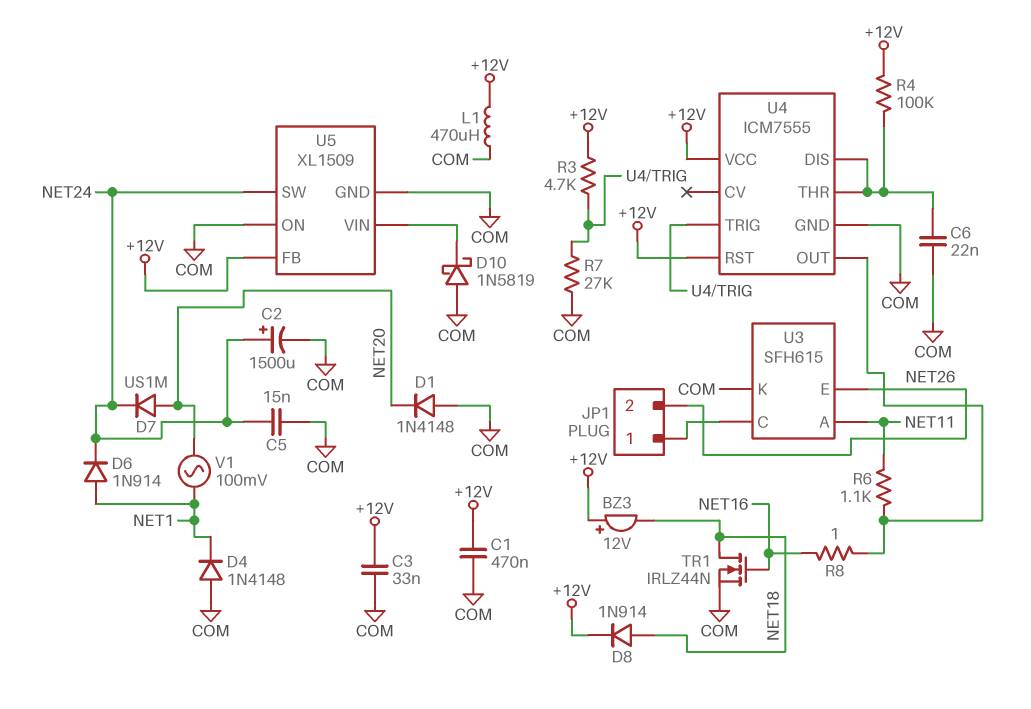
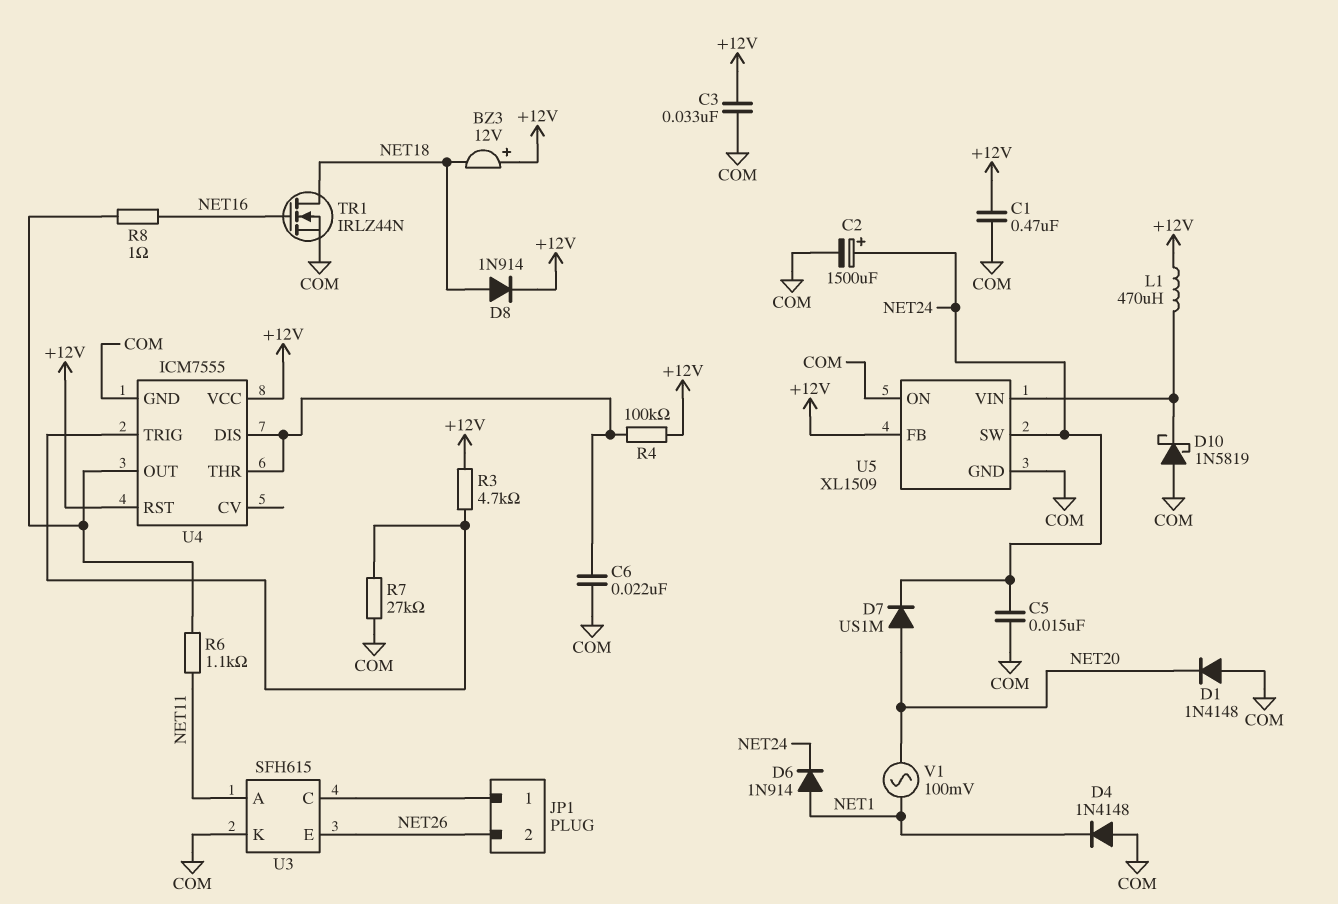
L1: 470uH (+12V, COM) -> 470uH (+12V, U5/VIN)

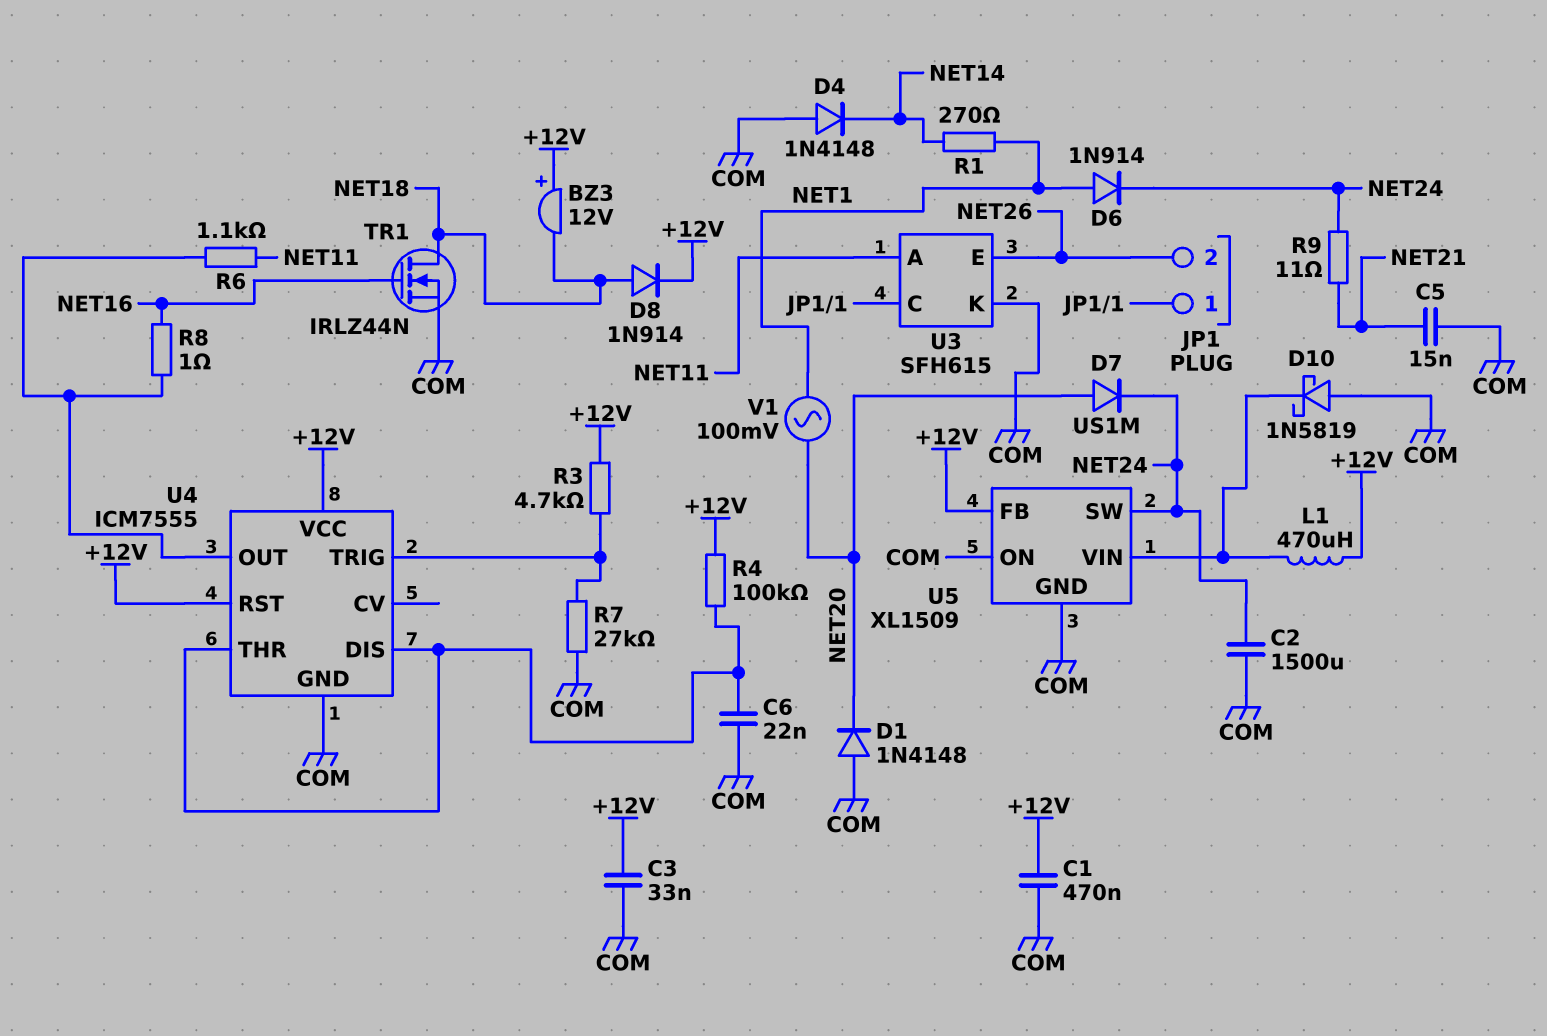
C2: 1500uF (plus NET24, minus COM) -> 1500uF (COM, NET24)
C5: 15nF (COM, NET24) -> 15nF (COM, NET21)
D4: diode 1N4148 (A COM, K NET1) -> diode 1N4148 (A COM, K NET14)
R1: none -> 270 (NET1, NET14)
R9: none -> 11 (NET21, NET24)

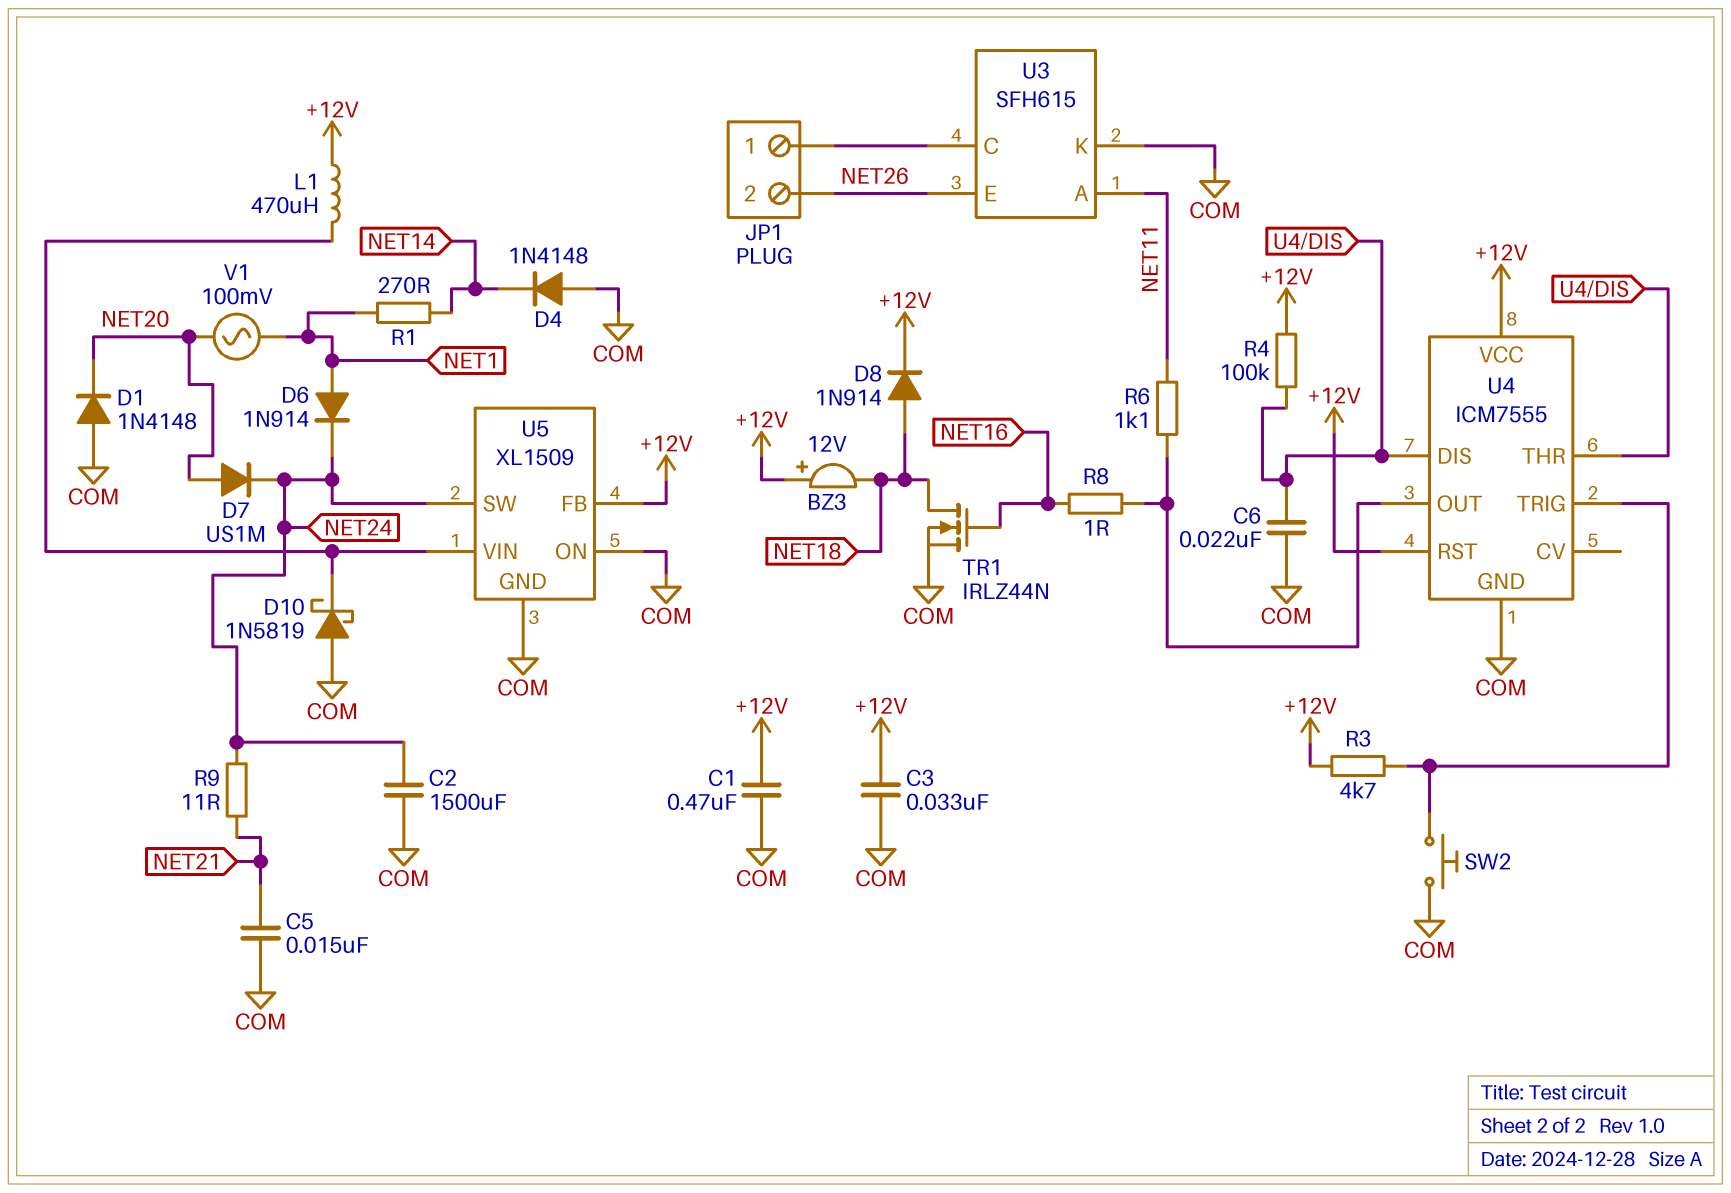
R7: 27k (COM, U4/TRIG) -> none
SW2: none -> button (COM, U4/TRIG)

